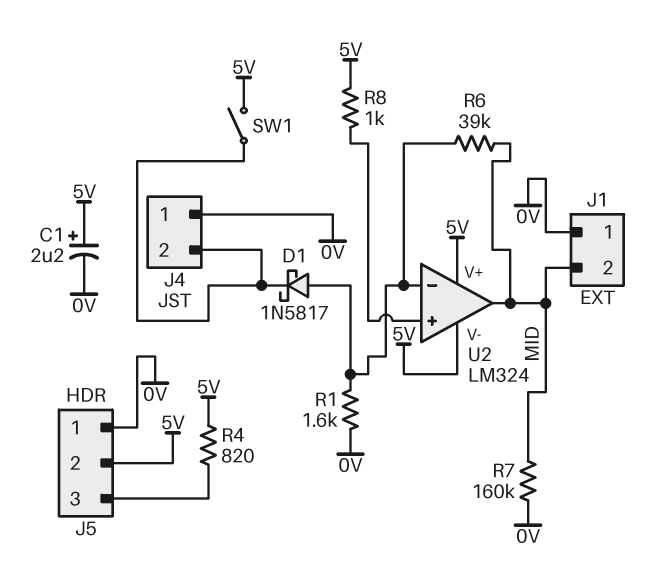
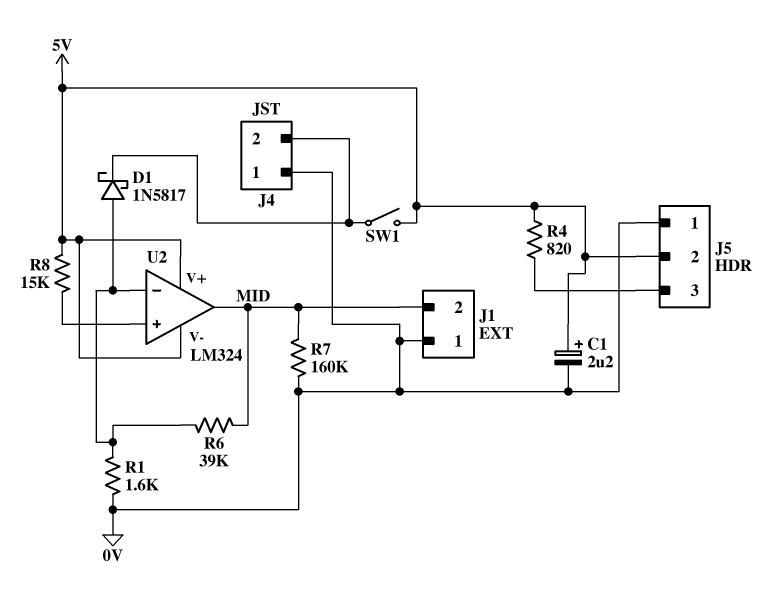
R8: 1k (5V, U2/in+) -> 15k (5V, U2/in+)

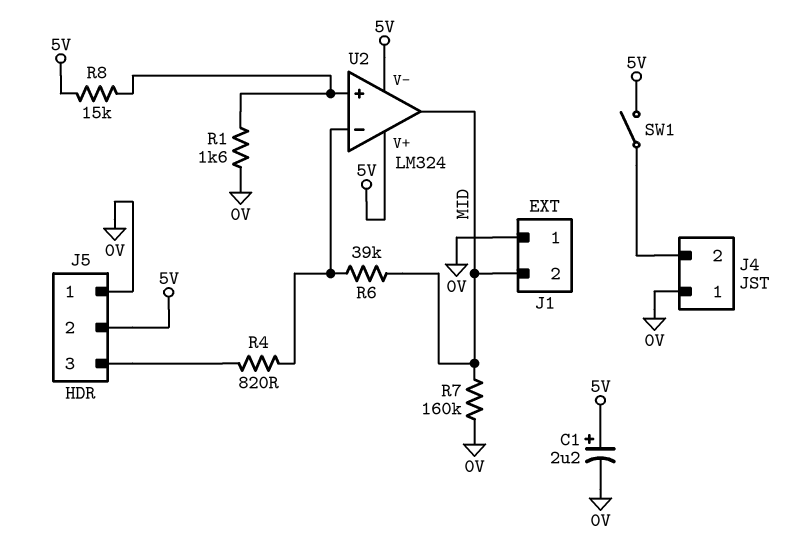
D1: schottky 1N5817 (A U2/in-, K J4/2) -> none
R1: 1.6k (0V, U2/in-) -> 1.6k (0V, U2/in+)
R4: 820 (5V, J5/3) -> 820 (J5/3, U2/in-)

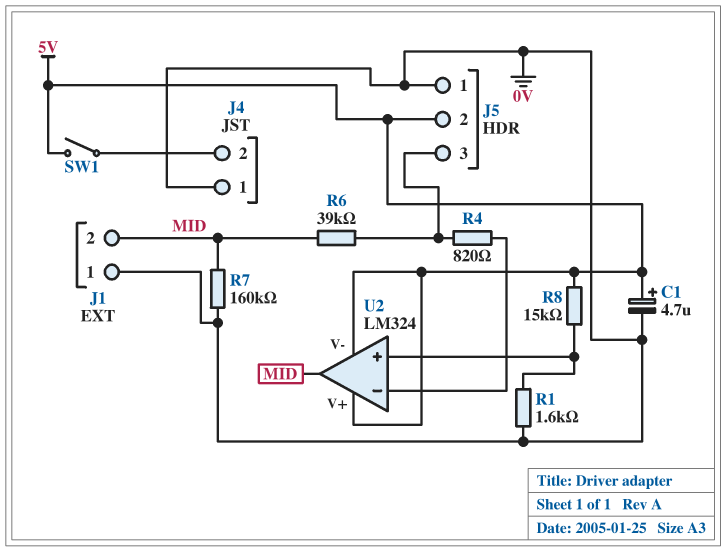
C1: 2.2uF (plus 5V, minus 0V) -> 4.7uF (plus 5V, minus 0V)
R6: 39k (MID, U2/in-) -> 39k (J5/3, MID)

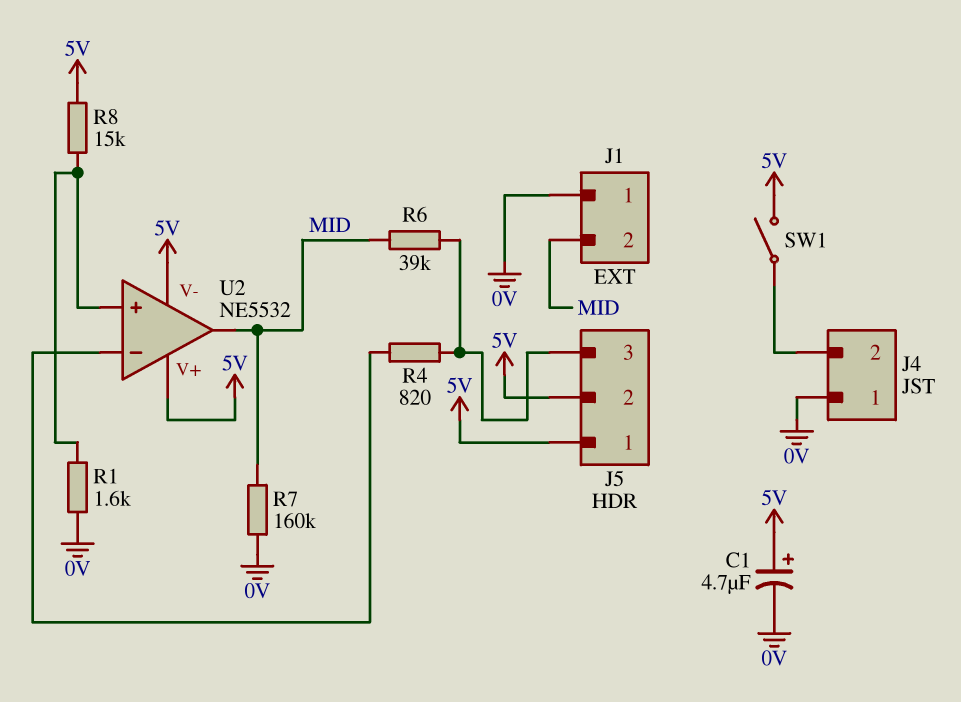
J5 pin 1: 0V -> 5V
U2: LM324 -> NE5532

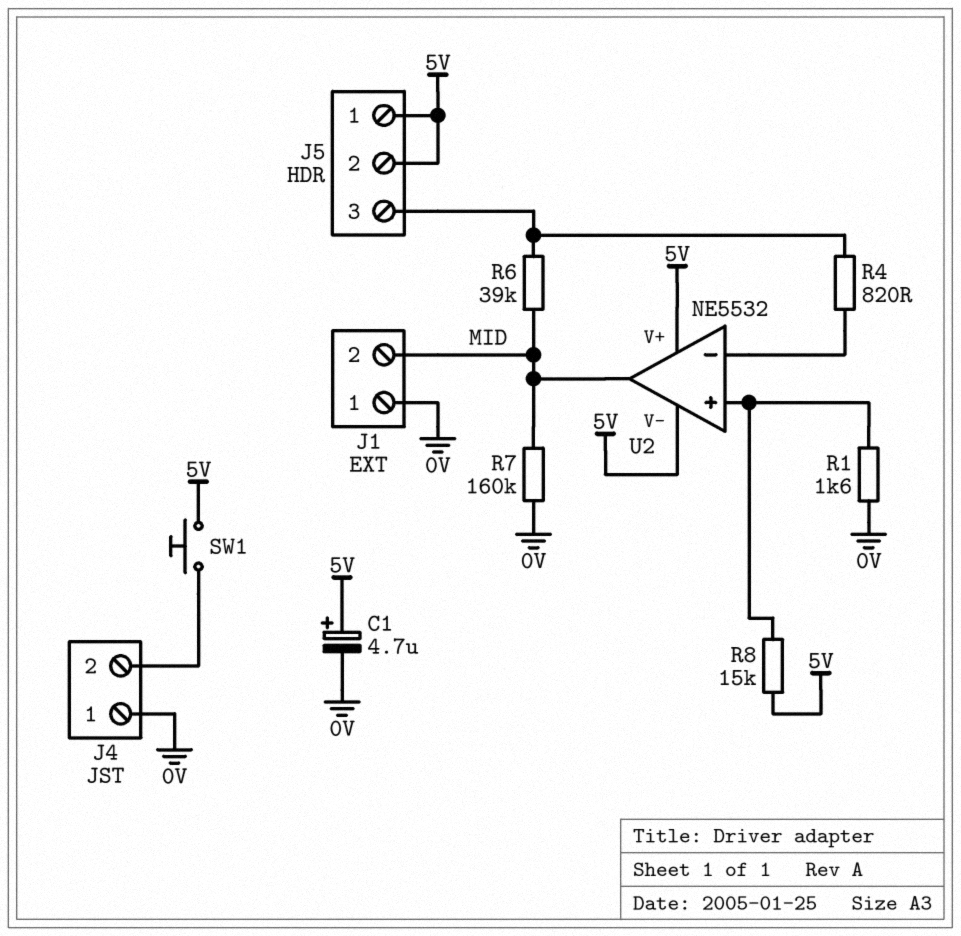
SW1: switch (5V, J4/2) -> button (5V, J4/2)

